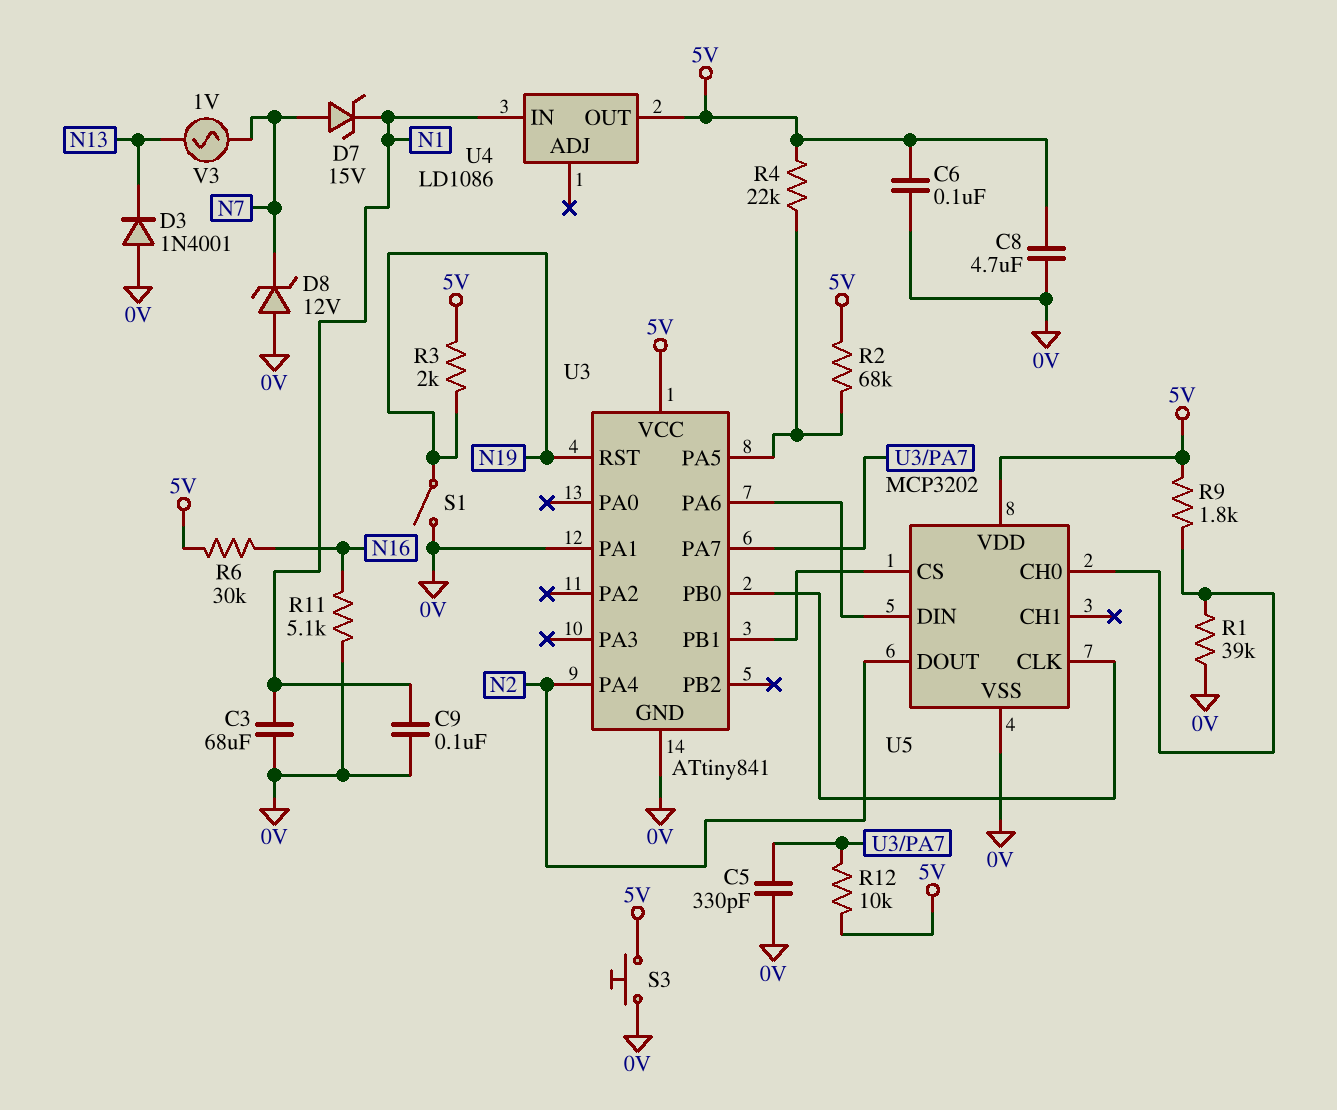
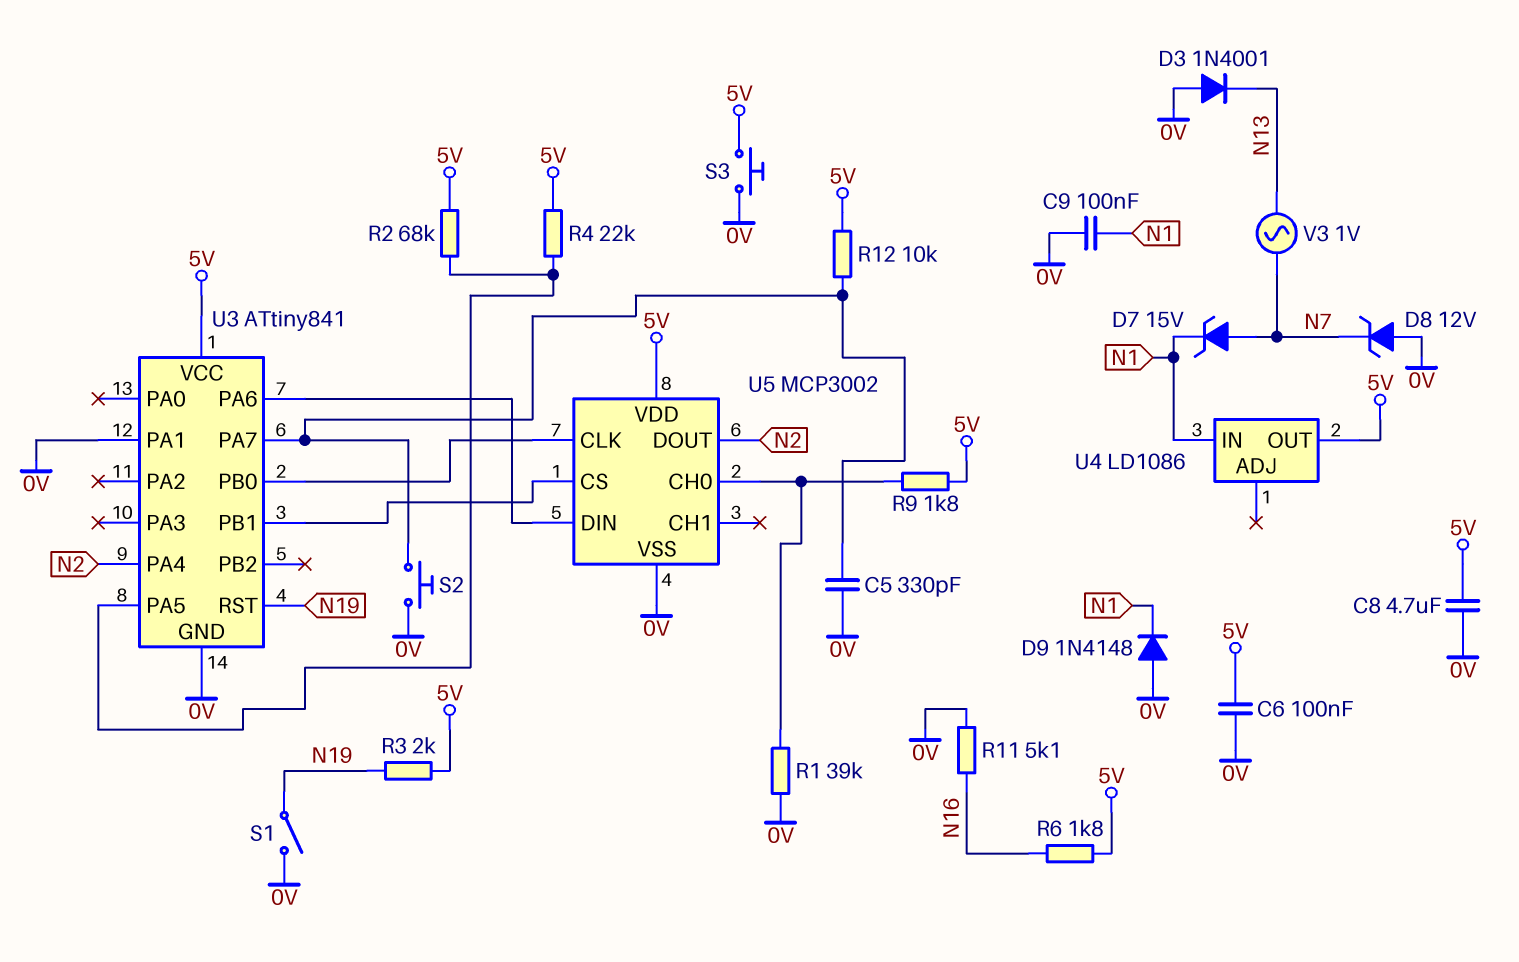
C3: 68uF (0V, N1) -> none
D9: none -> diode 1N4148 (A 0V, K N1)
R6: 30k (5V, N16) -> 1.8k (5V, N16)
S2: none -> button (0V, U3/PA7)
U5: MCP3202 -> MCP3002

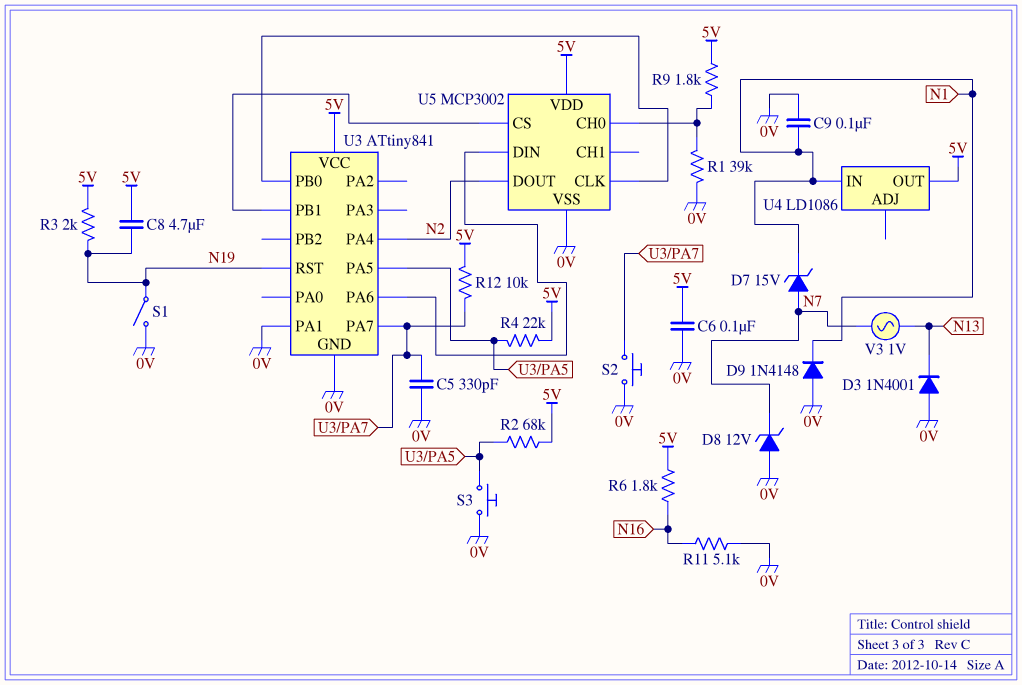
C8: 4.7uF (0V, 5V) -> 4.7uF (5V, N19)
S3: button (0V, 5V) -> button (0V, U3/PA5)

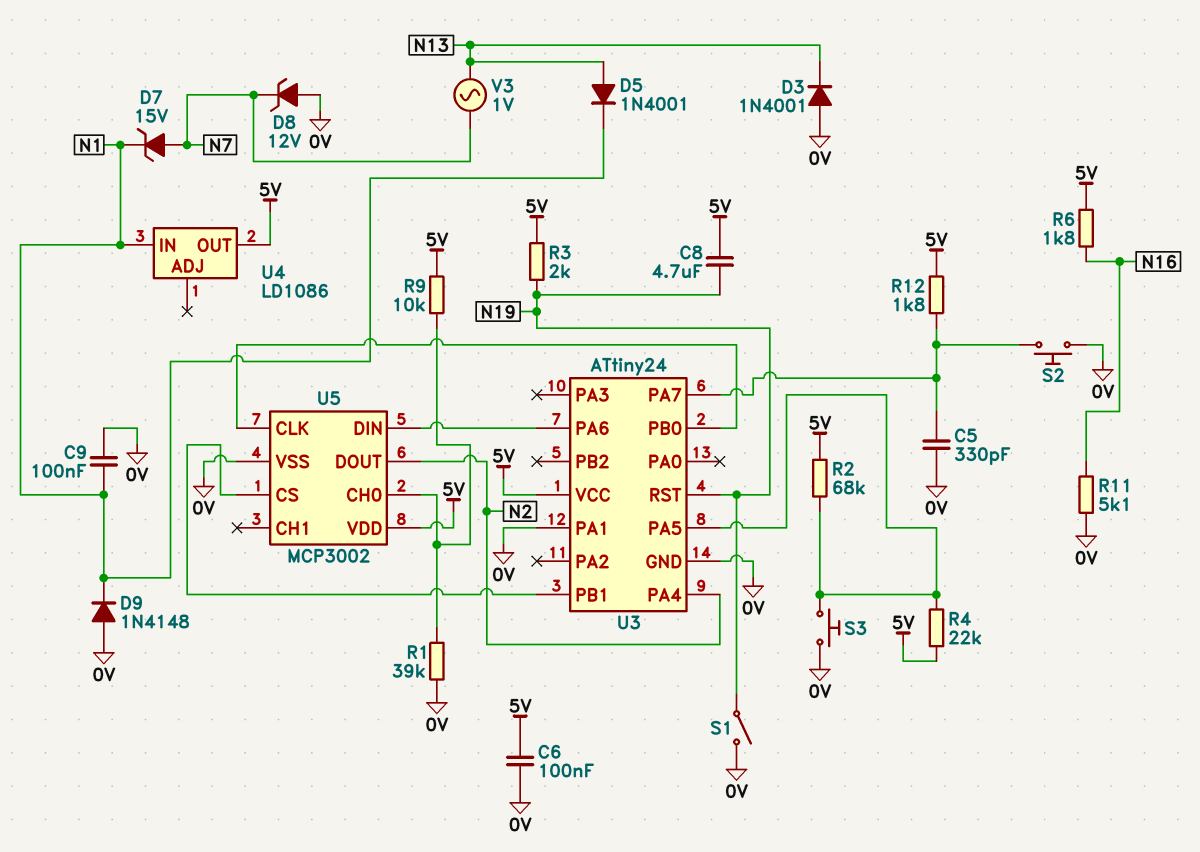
D5: none -> diode 1N4001 (A N13, K N1)
R9: 1.8k (5V, U5/CH0) -> 10k (5V, U5/CH0)
R12: 10k (5V, U3/PA7) -> 1.8k (5V, U3/PA7)
U3: ATtiny841 -> ATtiny24

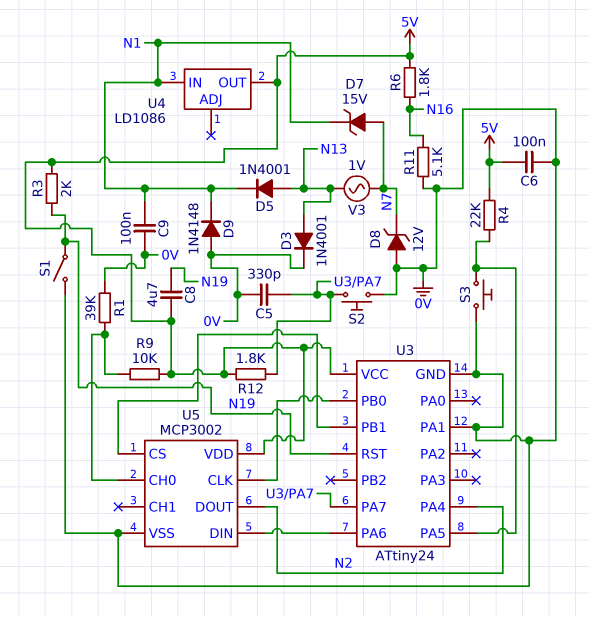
D3: diode 1N4001 (A 0V, K N13) -> diode 1N4001 (A N13, K 0V)
R2: 68k (5V, U3/PA5) -> none

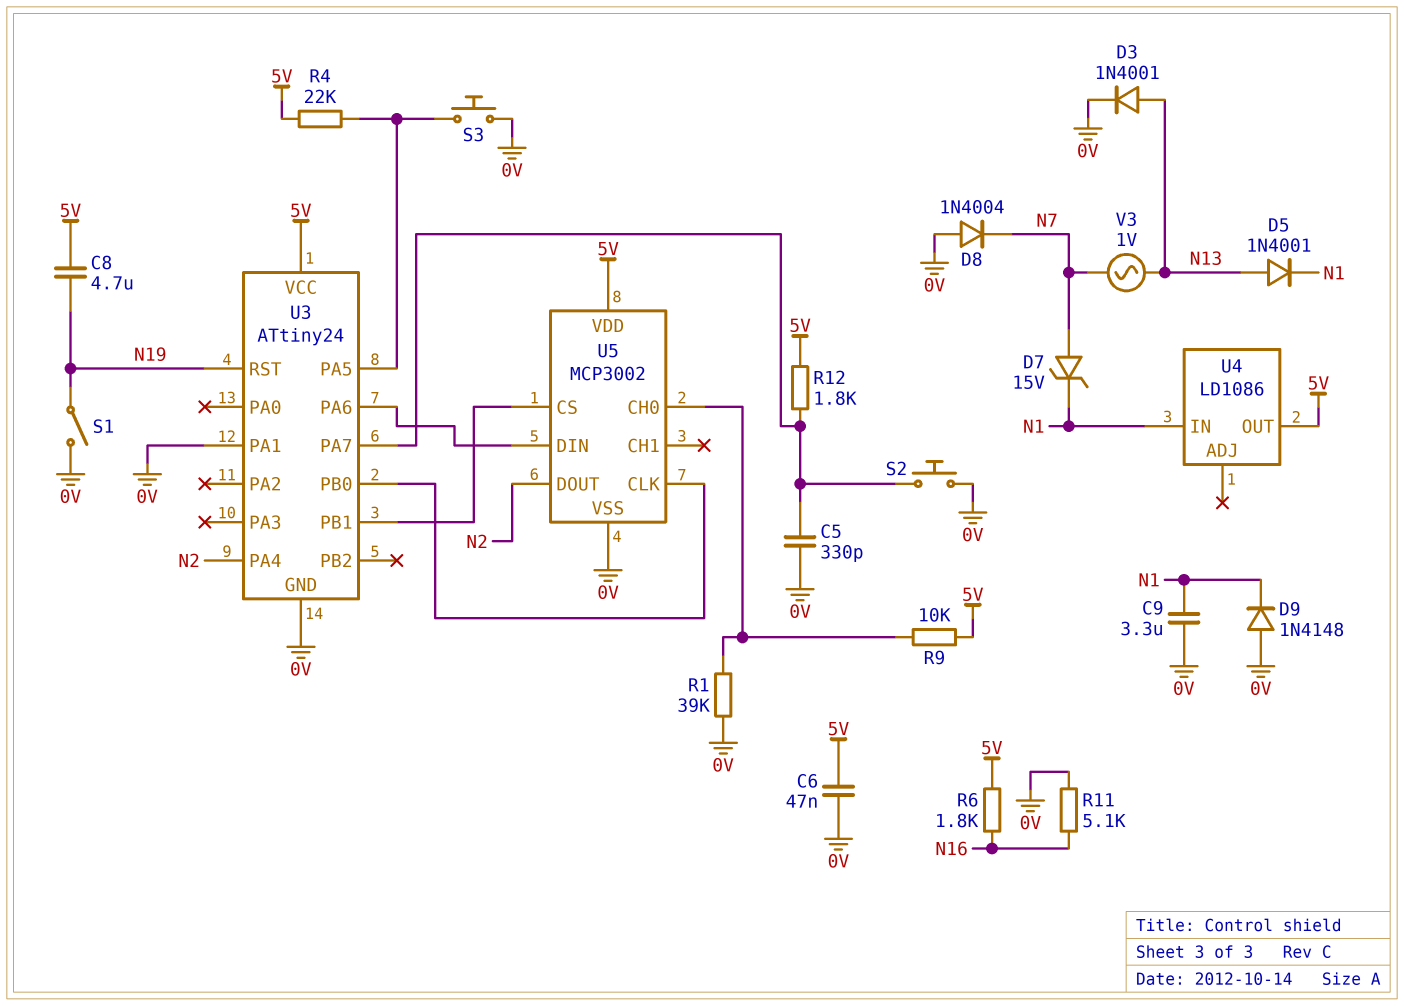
C6: 100nF (0V, 5V) -> 47nF (0V, 5V)
C9: 100nF (0V, N1) -> 3.3uF (0V, N1)
D8: zener 12V (A 0V, K N7) -> diode 1N4004 (A 0V, K N7)
R3: 2k (5V, N19) -> none

